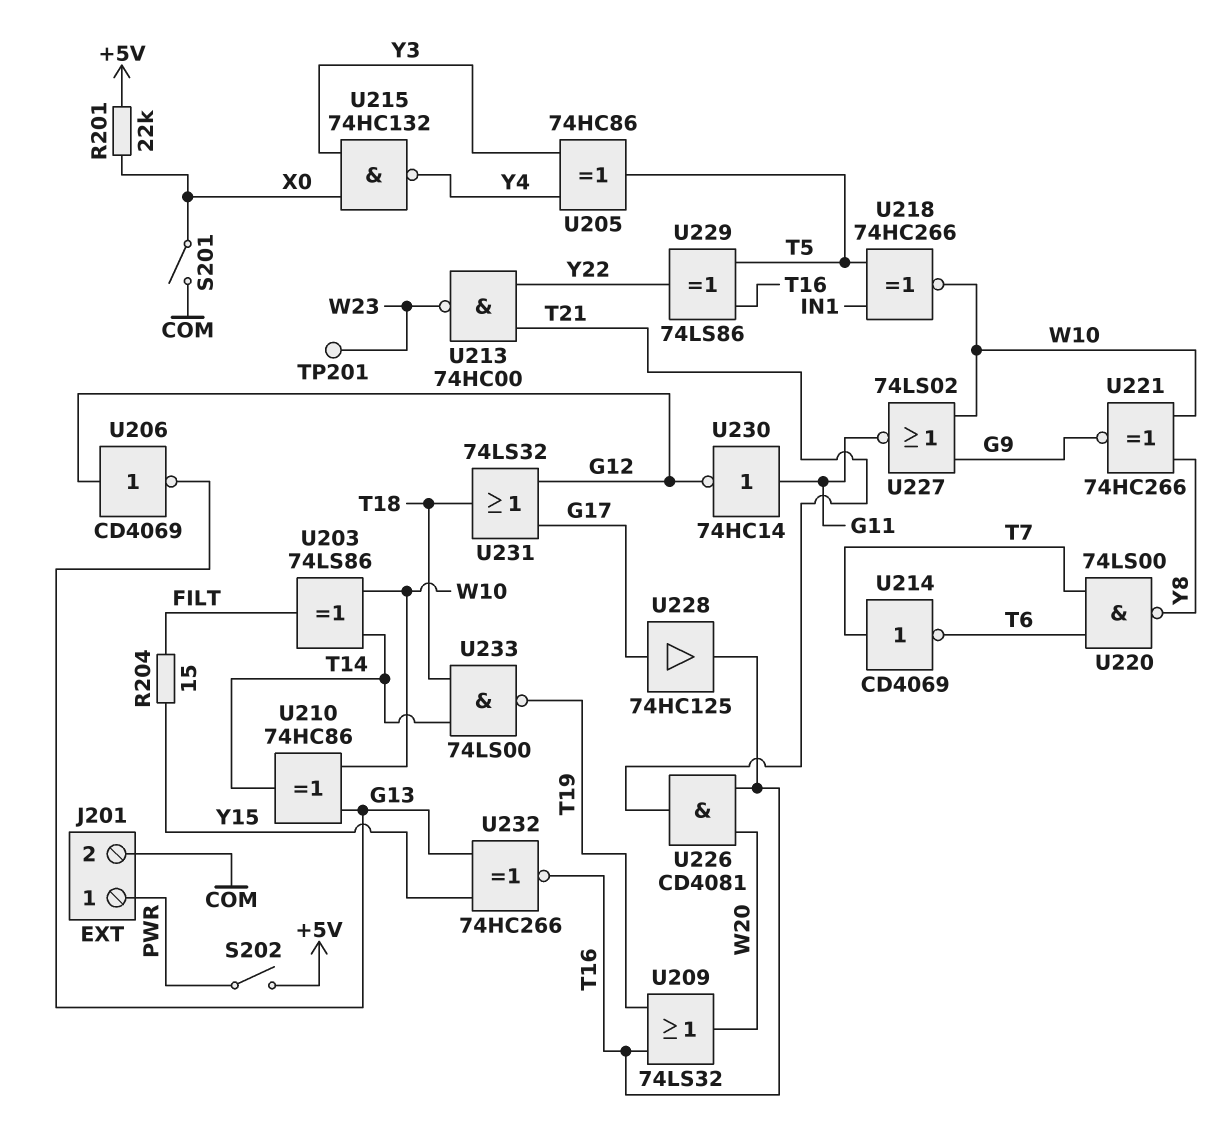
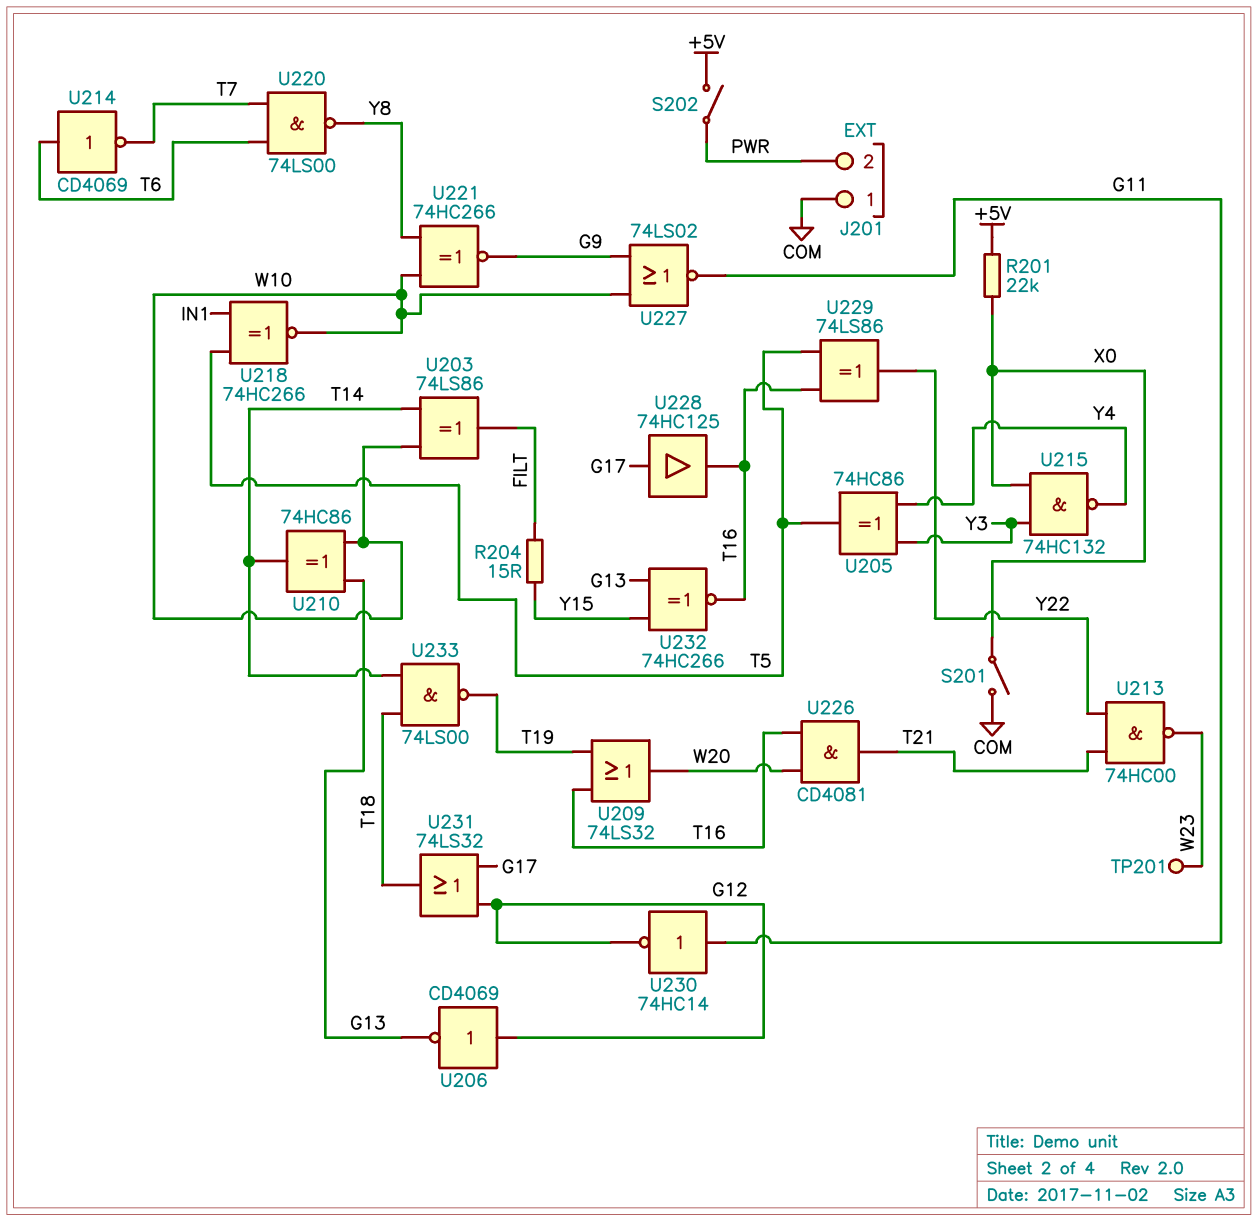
J201 pin 1: PWR -> COM
J201 pin 2: COM -> PWR
U214: NOT CD4069 (in T7, out T6) -> NOT CD4069 (in T6, out T7)

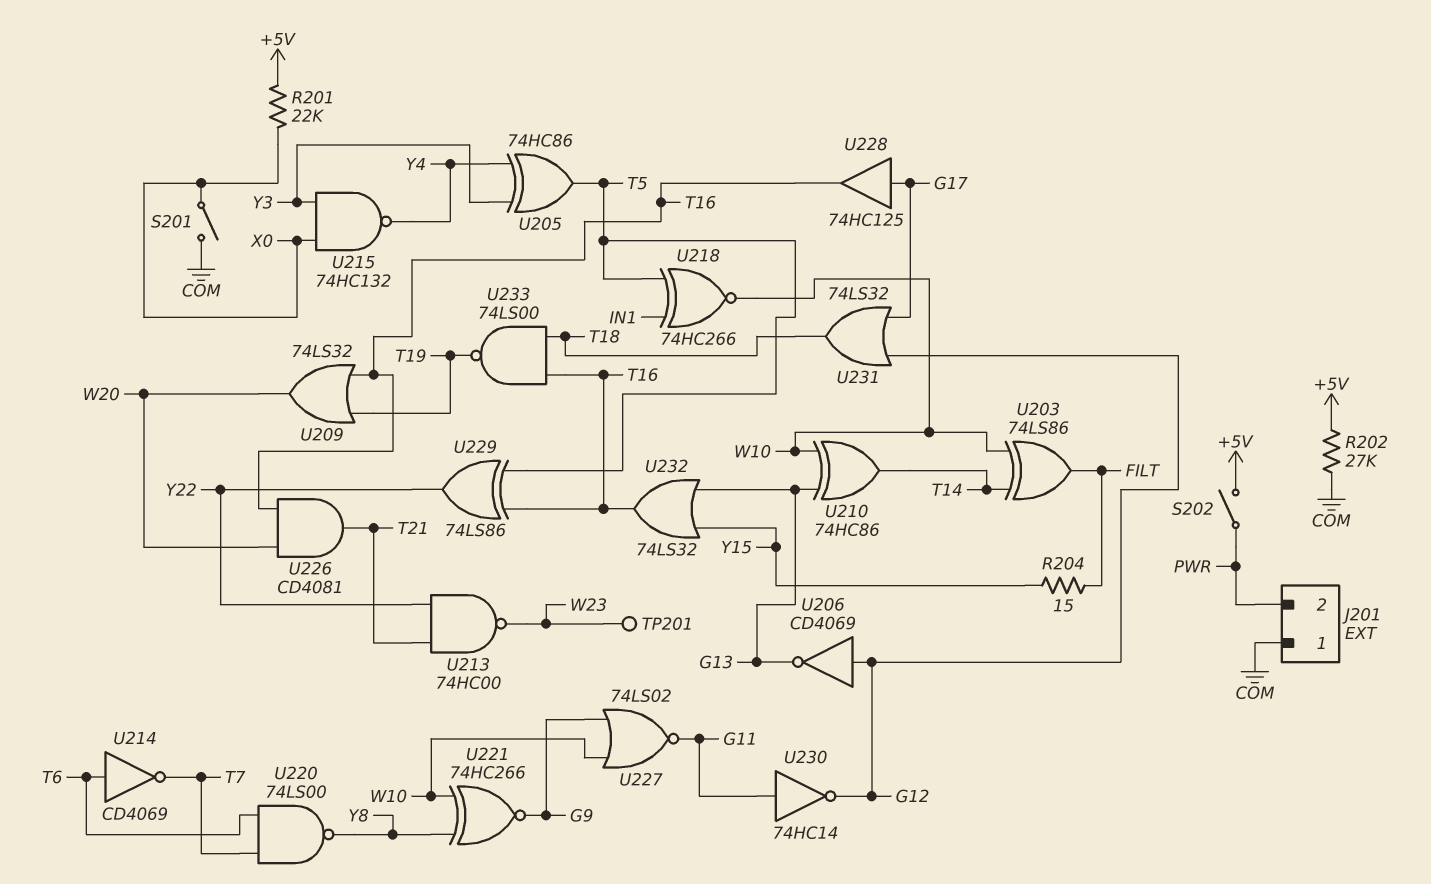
R202: none -> 27k (+5V, COM)
U232: XNOR 74HC266 (in G13, in Y15, out T16) -> OR 74LS32 (in G13, in Y15, out T16)
U233: NAND 74LS00 (in T14, in T18, out T19) -> NAND 74LS00 (in T16, in T18, out T19)

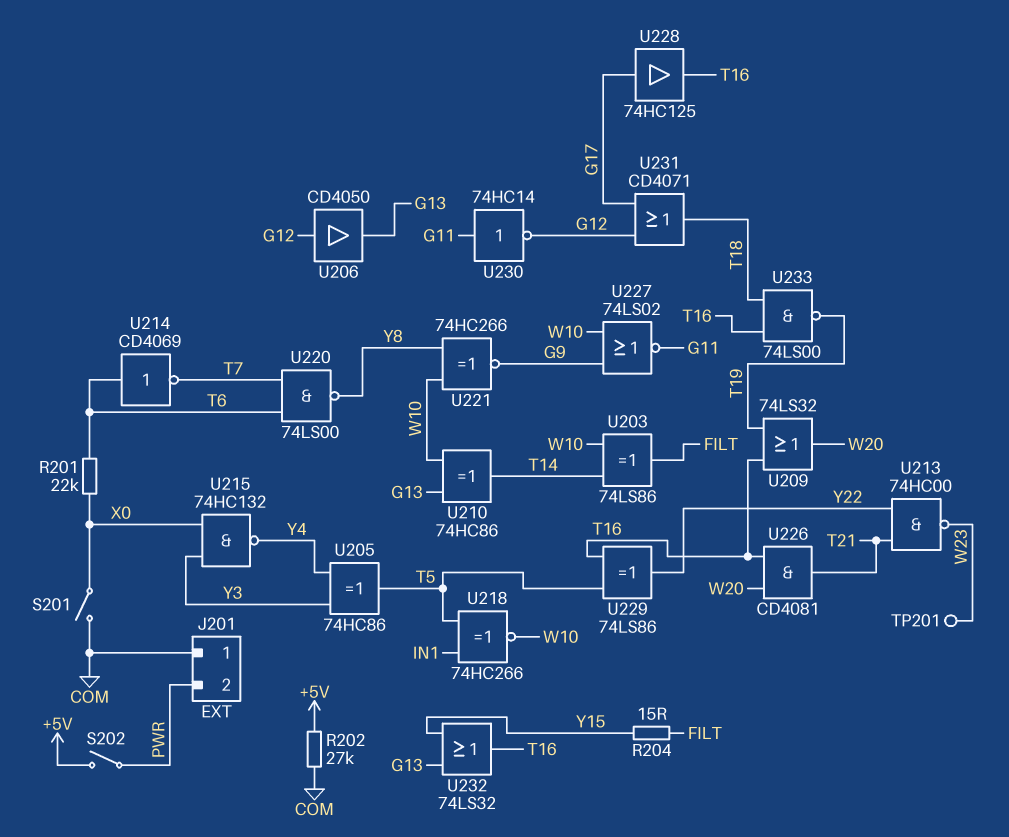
R201: 22k (+5V, X0) -> 22k (T6, X0)
U206: NOT CD4069 (in G12, out G13) -> buffer CD4050 (in G12, out G13)
U231: OR 74LS32 (in G12, in G17, out T18) -> OR CD4071 (in G12, in G17, out T18)

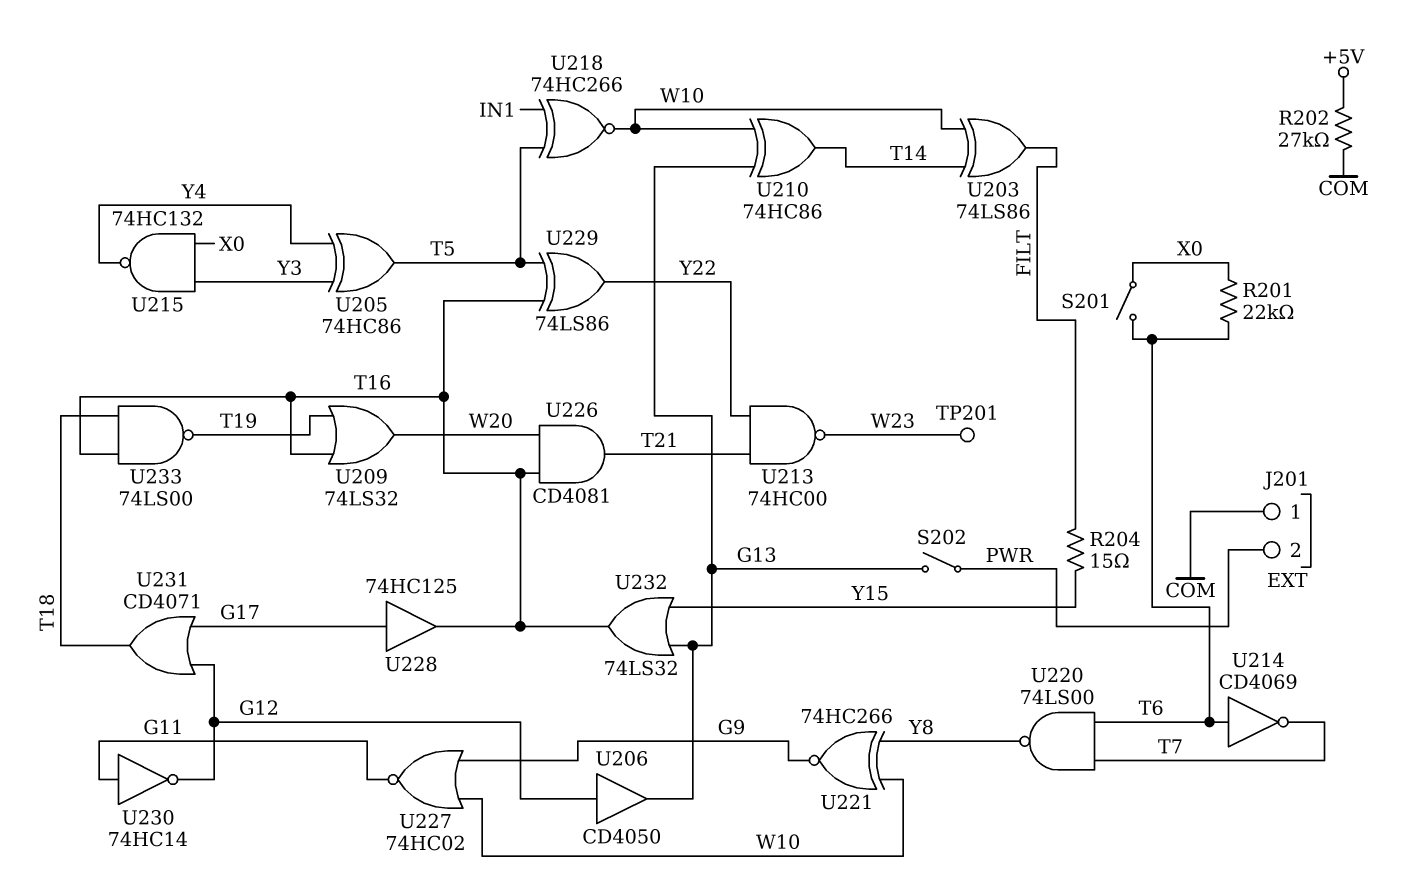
S201: switch (COM, X0) -> switch (T6, X0)
S202: switch (+5V, PWR) -> switch (G13, PWR)
U227: NOR 74LS02 (in G9, in W10, out G11) -> NOR 74HC02 (in G9, in W10, out G11)

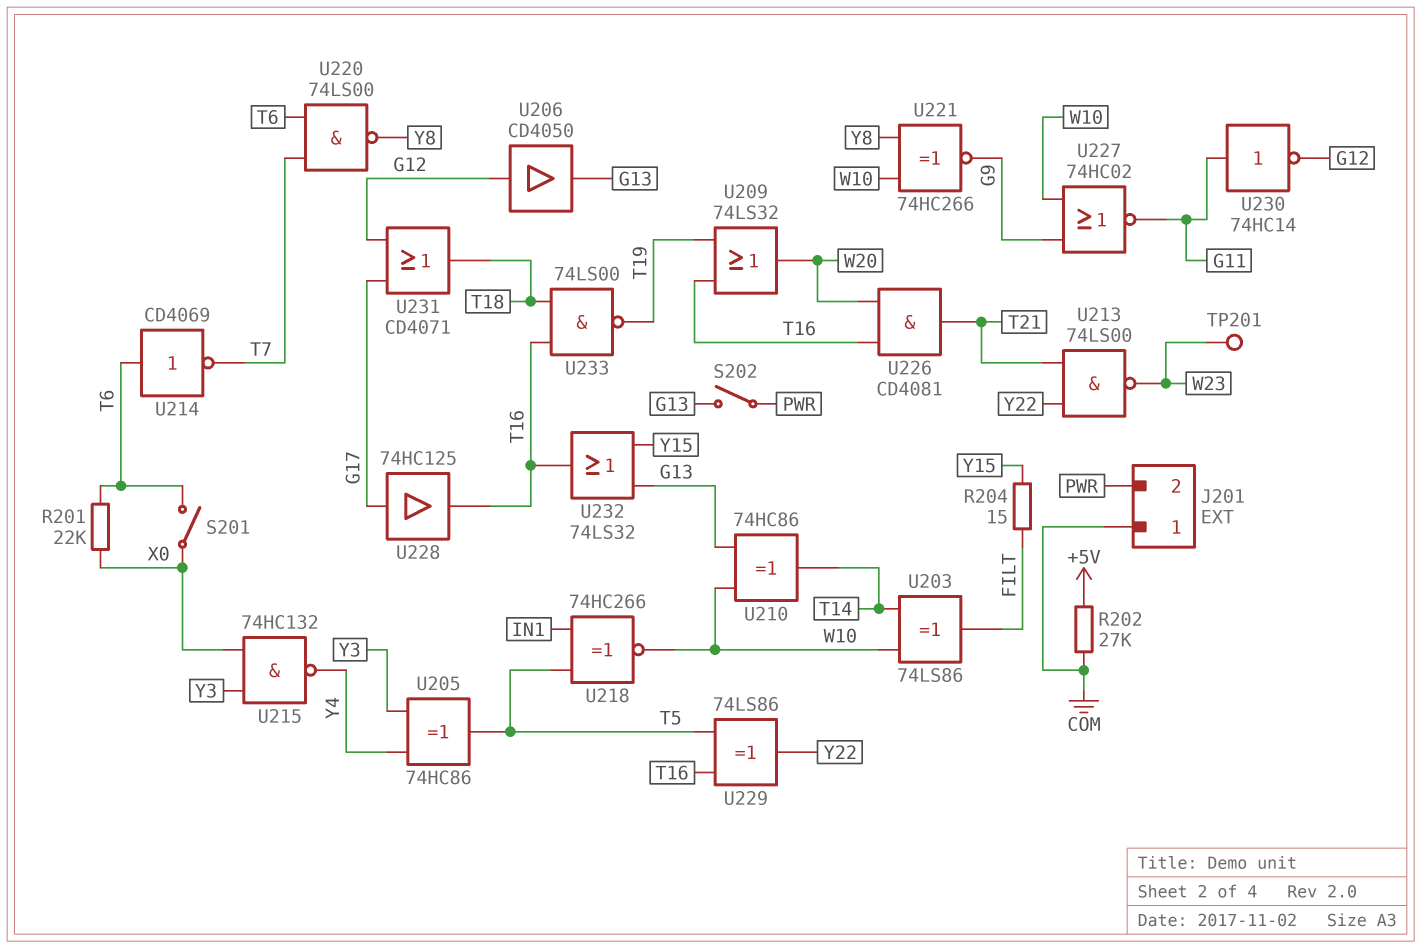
U213: NAND 74HC00 (in T21, in Y22, out W23) -> NAND 74LS00 (in T21, in Y22, out W23)

